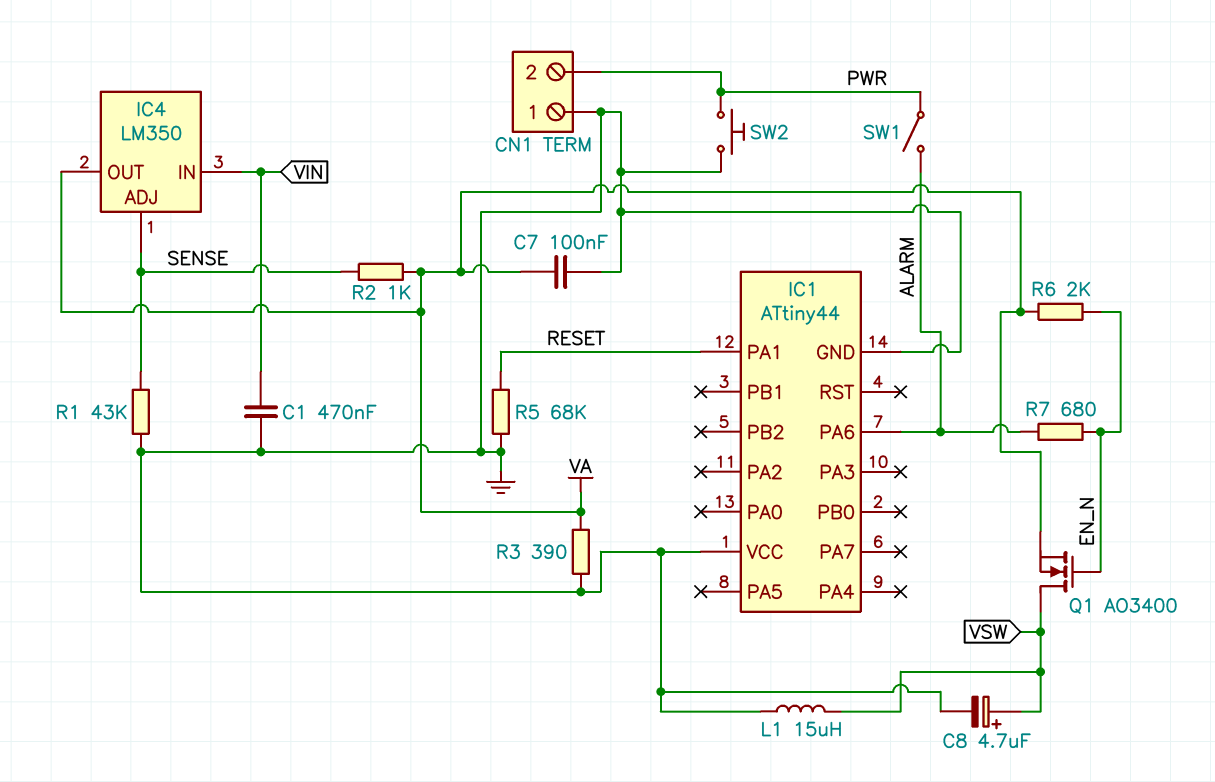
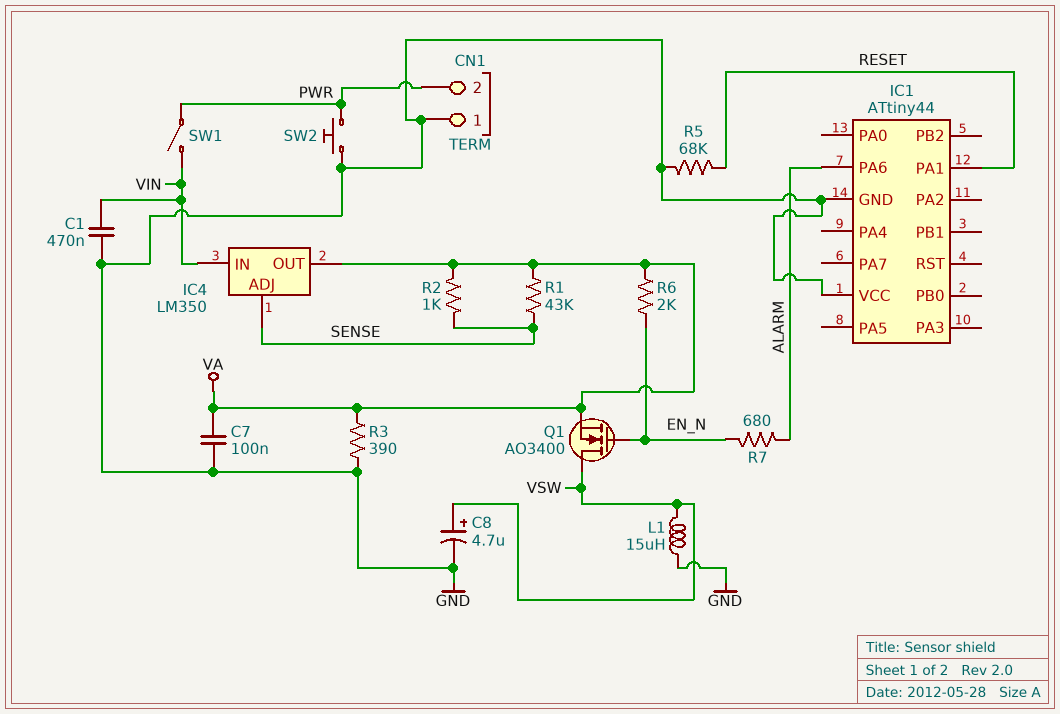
R1: 43k (GND, SENSE) -> 43k (SENSE, VA)
SW1: switch (ALARM, PWR) -> switch (PWR, VIN)

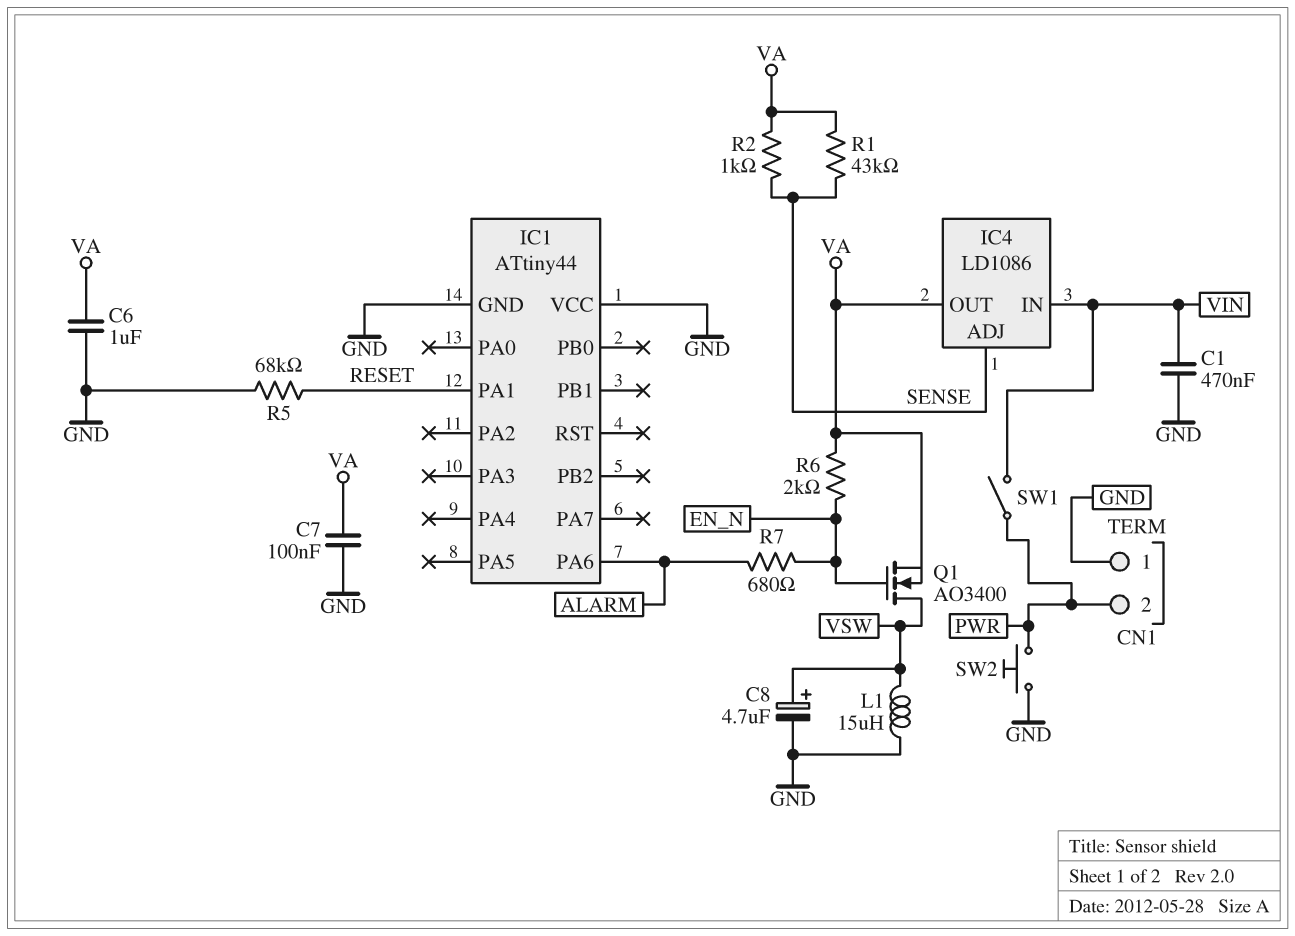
C6: none -> 1uF (GND, VA)
IC4: LM350 -> LD1086
R3: 390 (GND, VA) -> none

